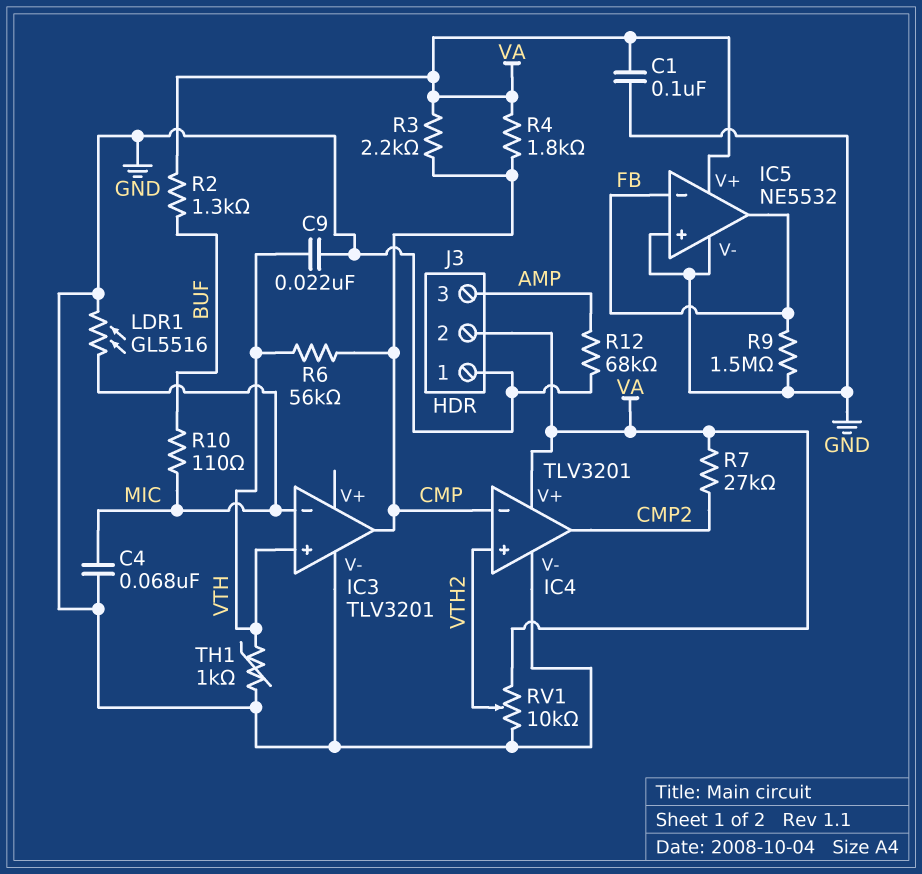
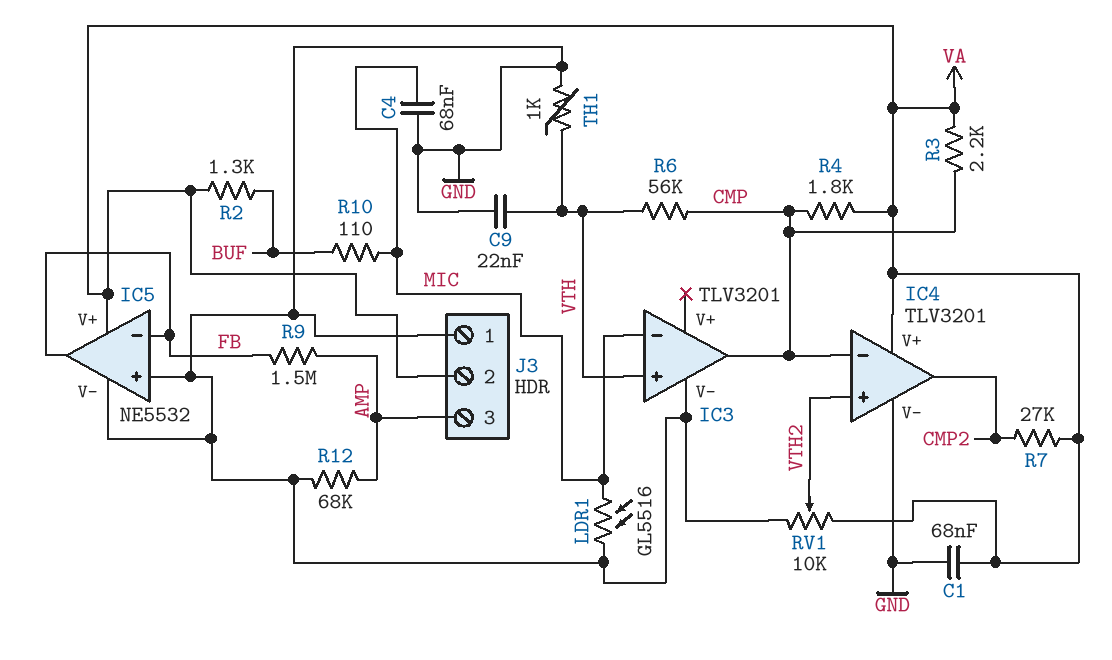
C1: 100nF (GND, VA) -> 68nF (GND, VA)
R9: 1.5M (FB, GND) -> 1.5M (AMP, FB)

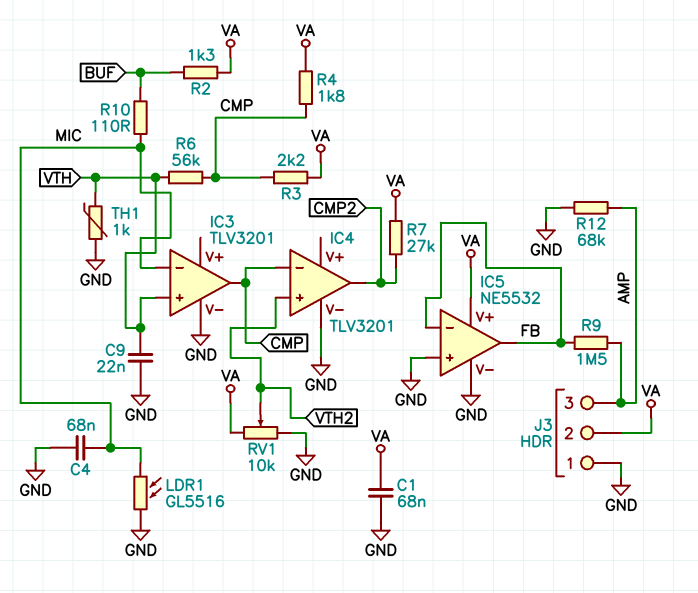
IC4 pin V+: VA -> none

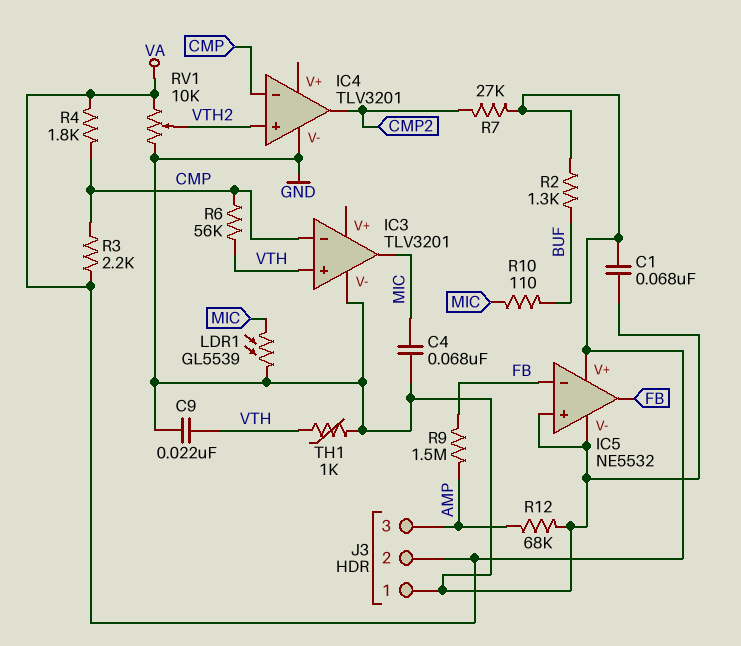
IC3 pin in-: MIC -> CMP
IC3 pin out: CMP -> MIC
LDR1: GL5516 (GND, MIC) -> GL5539 (GND, MIC)

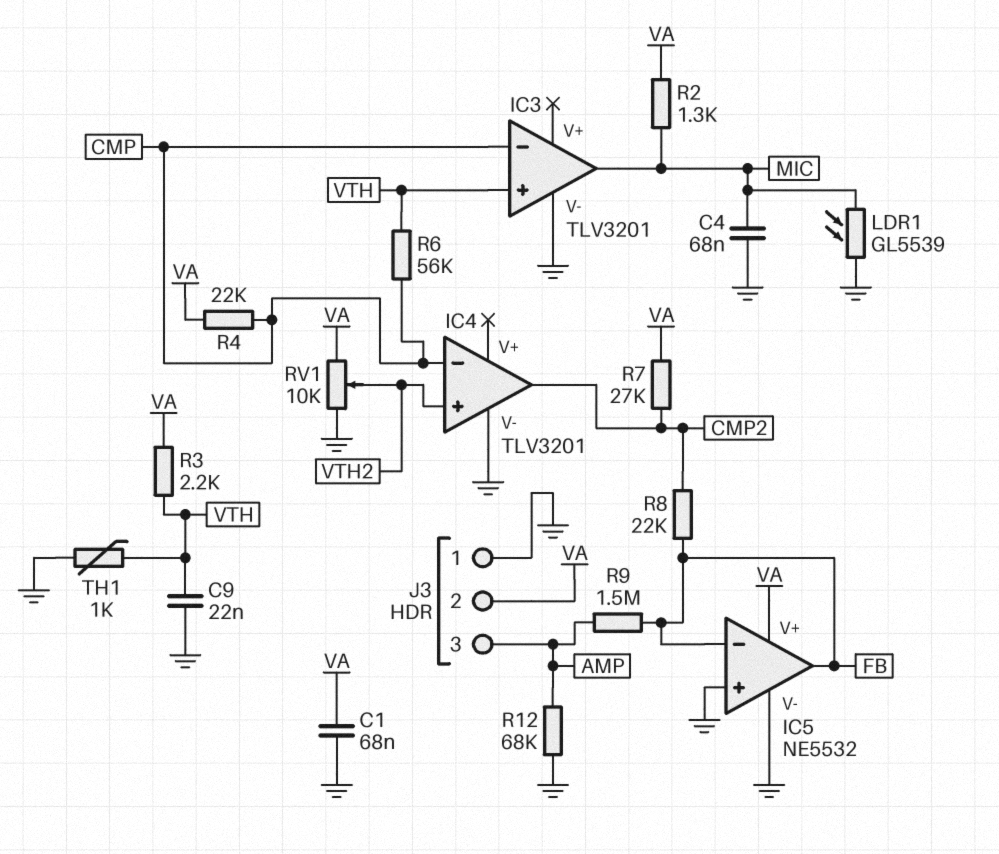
R2: 1.3k (BUF, VA) -> 1.3k (MIC, VA)
R3: 2.2k (CMP, VA) -> 2.2k (VA, VTH)
R4: 1.8k (CMP, VA) -> 22k (CMP, VA)
R8: none -> 22k (CMP2, FB)
R10: 110 (BUF, MIC) -> none

